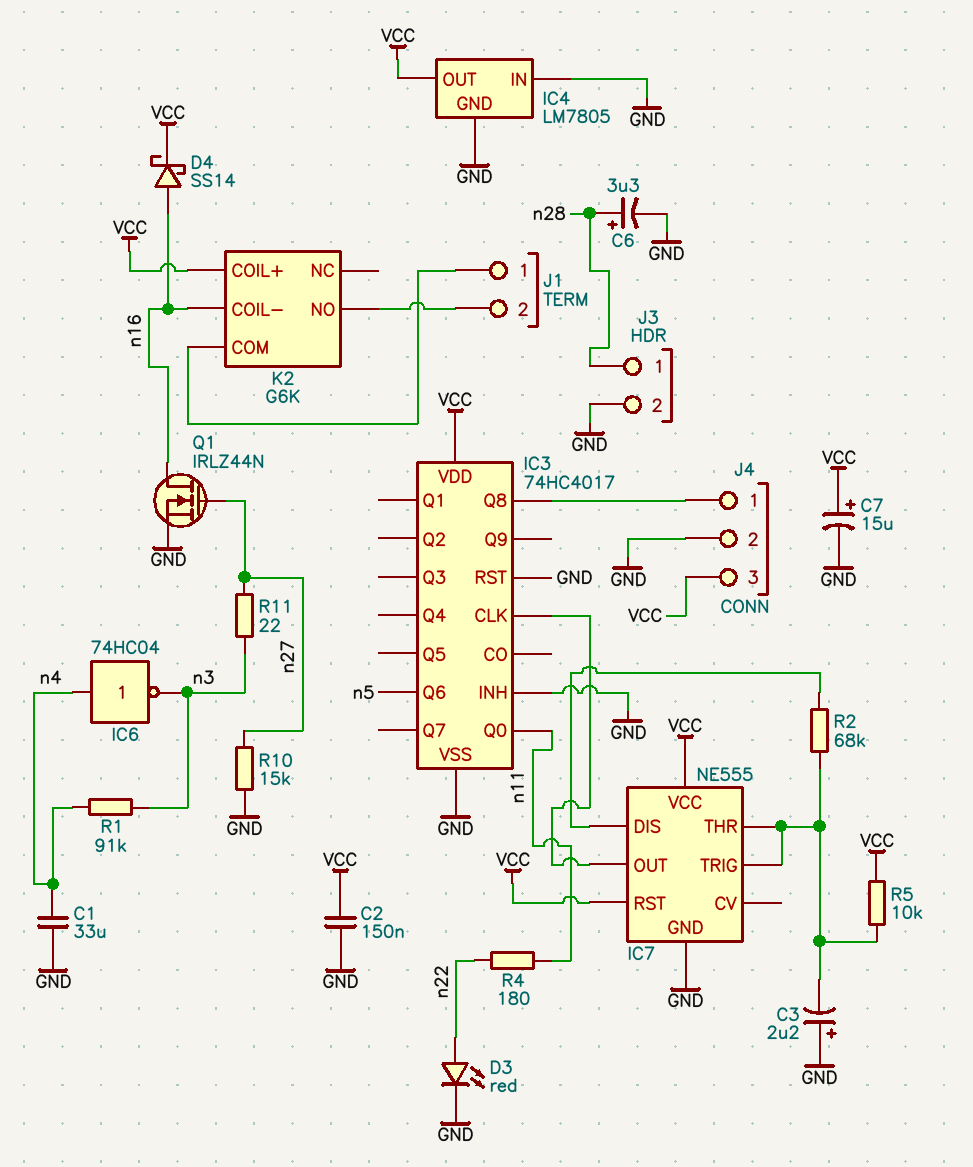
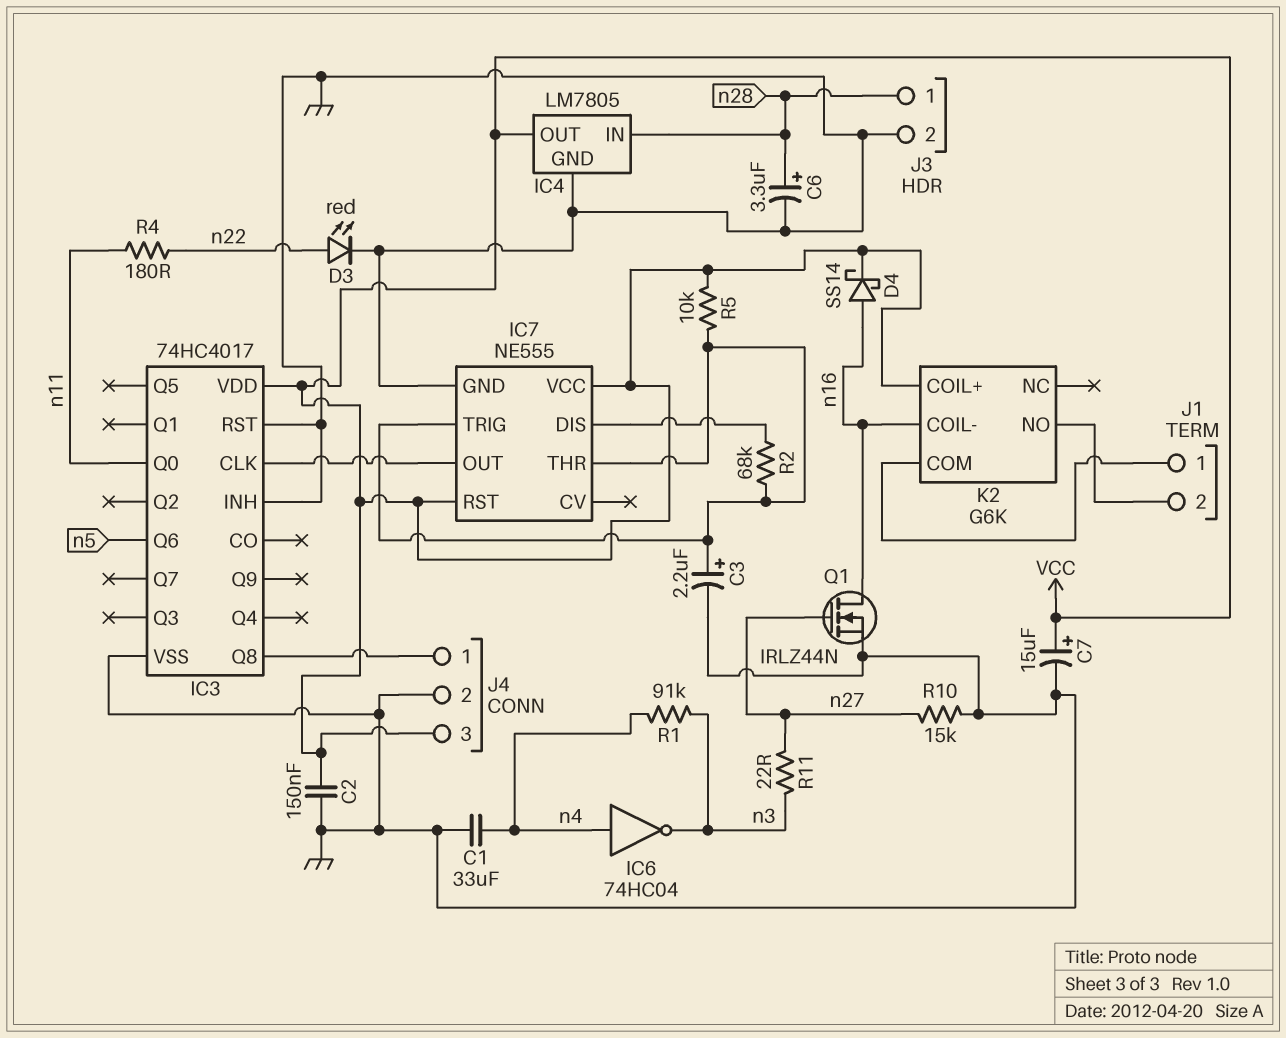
C3: 2.2uF (plus GND, minus IC7/THR) -> 2.2uF (plus IC7/THR, minus GND)
IC4 pin IN: GND -> n28

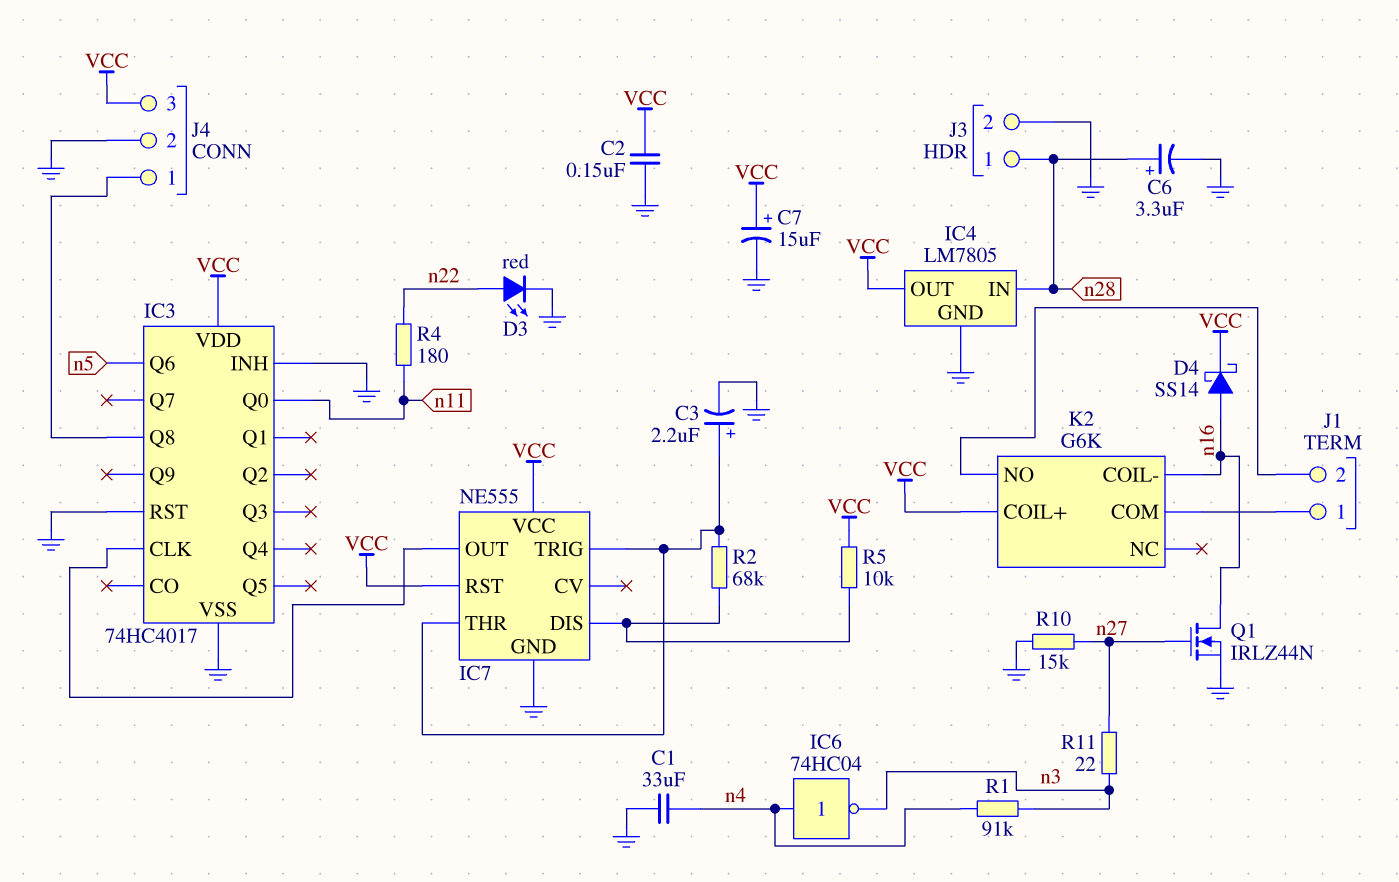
R5: 10k (IC7/THR, VCC) -> 10k (IC7/DIS, VCC)

